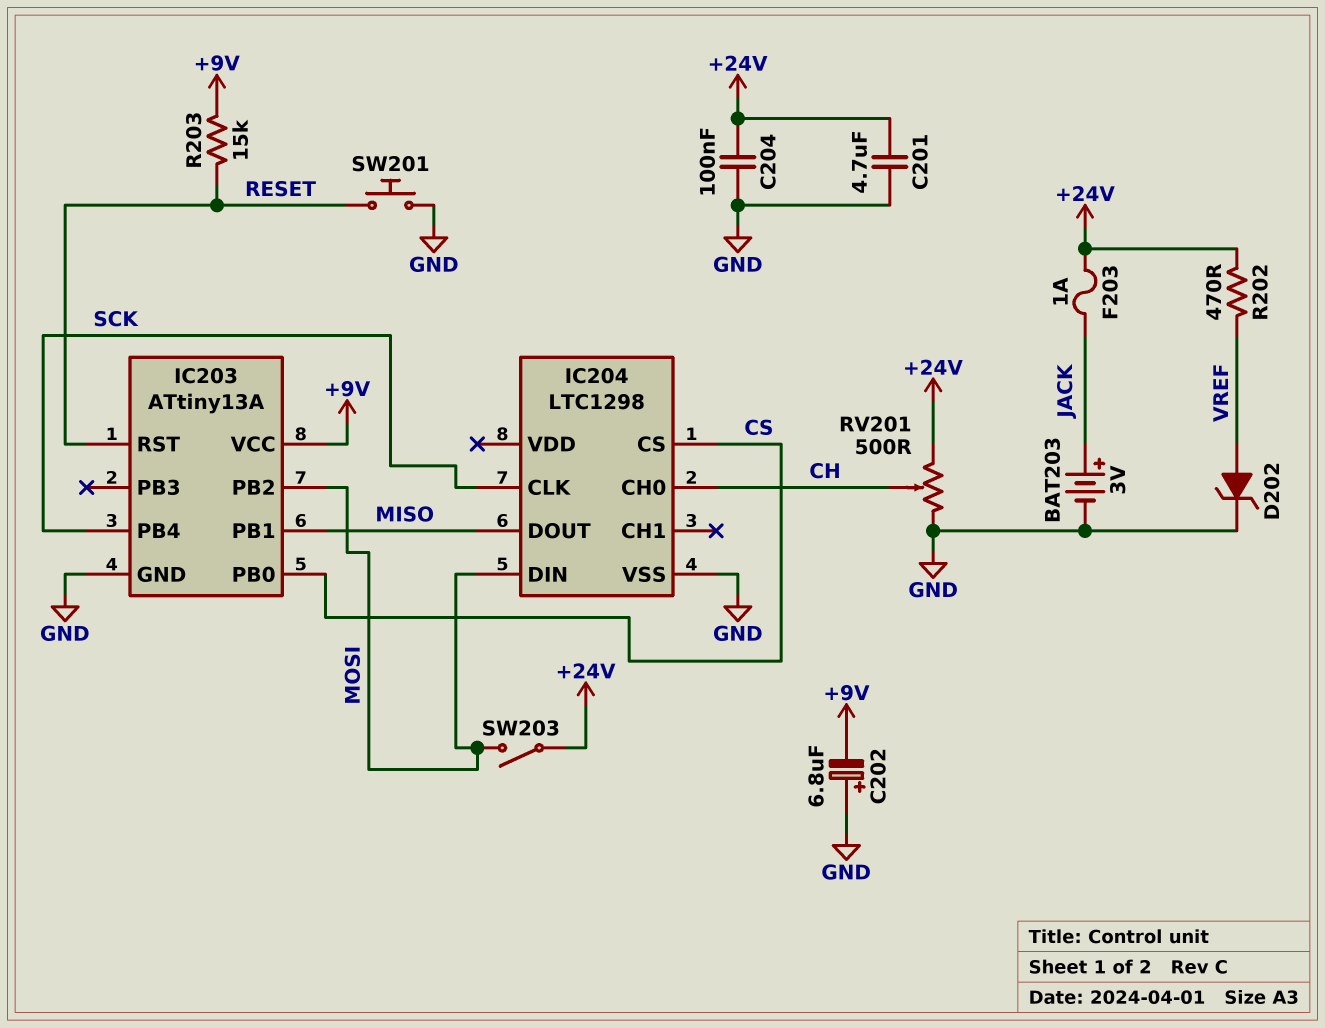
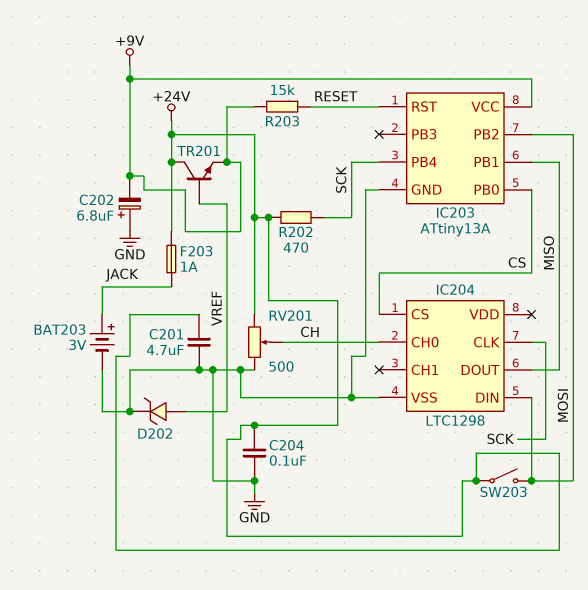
R202: 470 (+24V, VREF) -> 470 (+24V, SCK)
SW201: button (GND, RESET) -> none
TR201: none -> NPN (B VREF, C +24V, E +9V)

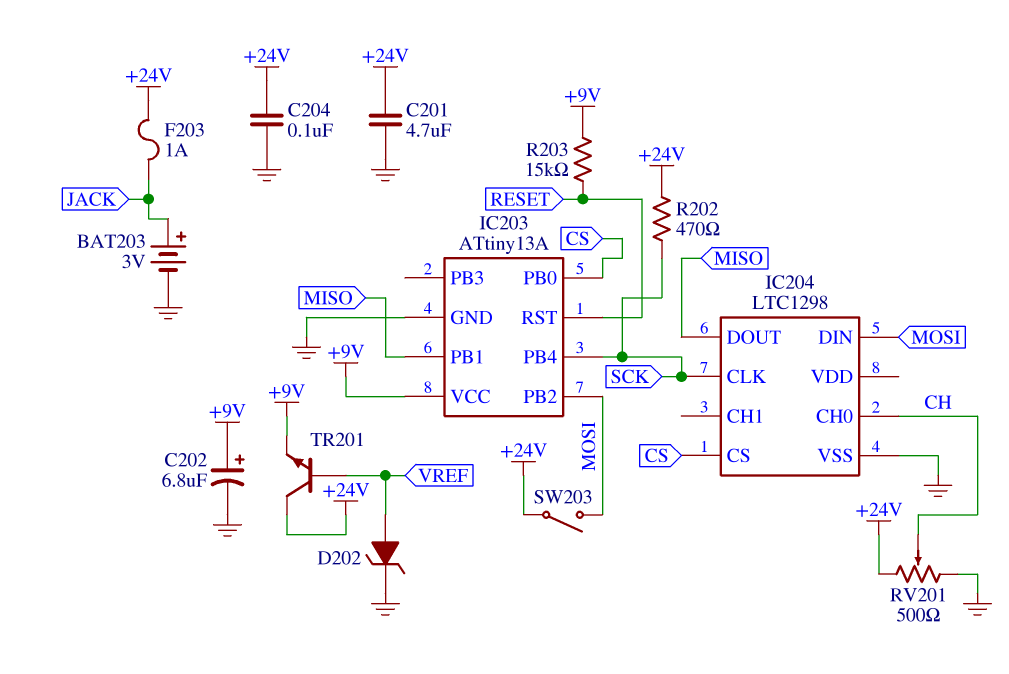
C202: 6.8uF (plus GND, minus +9V) -> 6.8uF (plus +9V, minus GND)

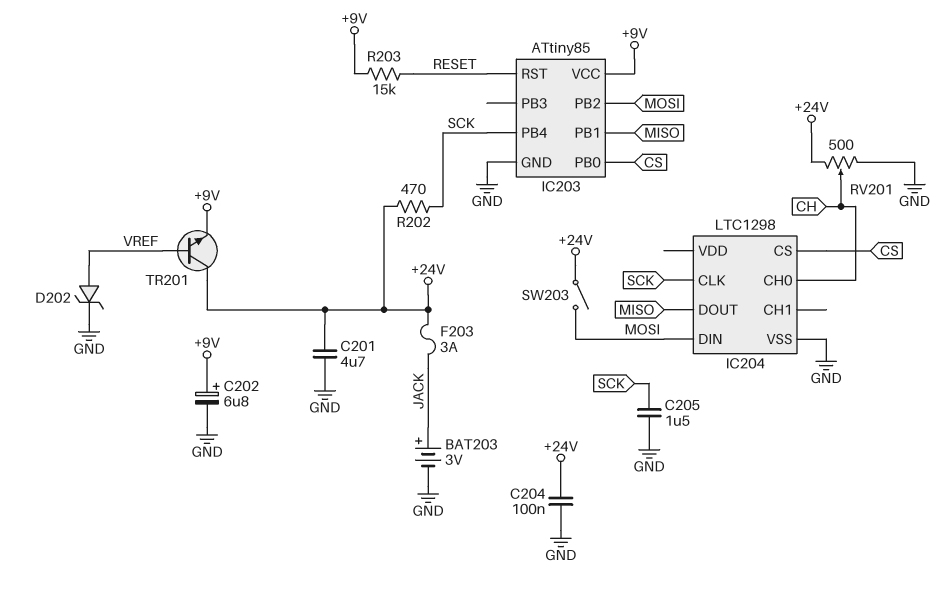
C205: none -> 1.5uF (GND, SCK)
F203: 1A (+24V, JACK) -> 3A (+24V, JACK)
IC203: ATtiny13A -> ATtiny85

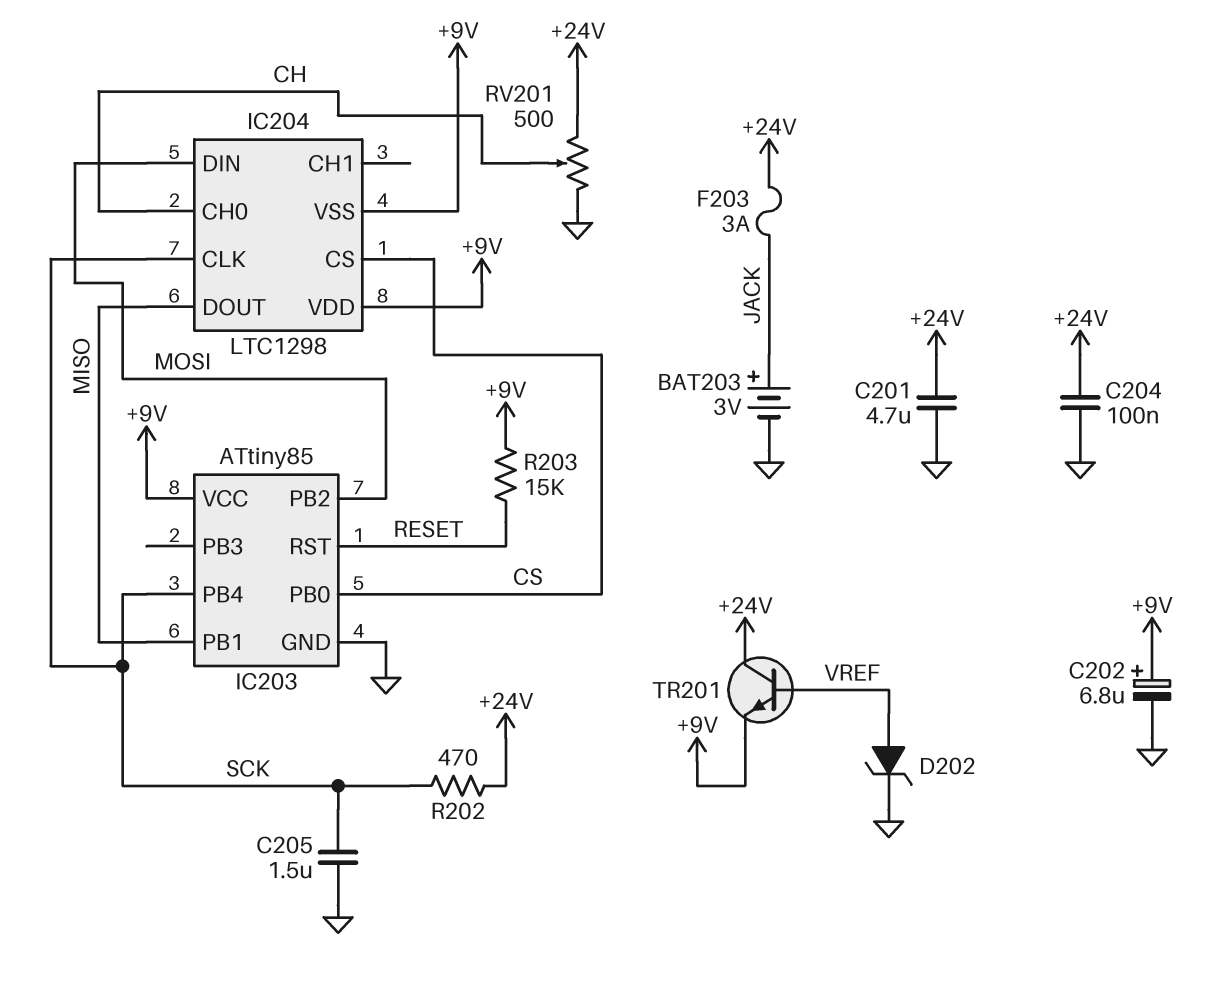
IC204 pin VDD: none -> +9V
IC204 pin VSS: GND -> +9V
SW203: switch (+24V, MOSI) -> none

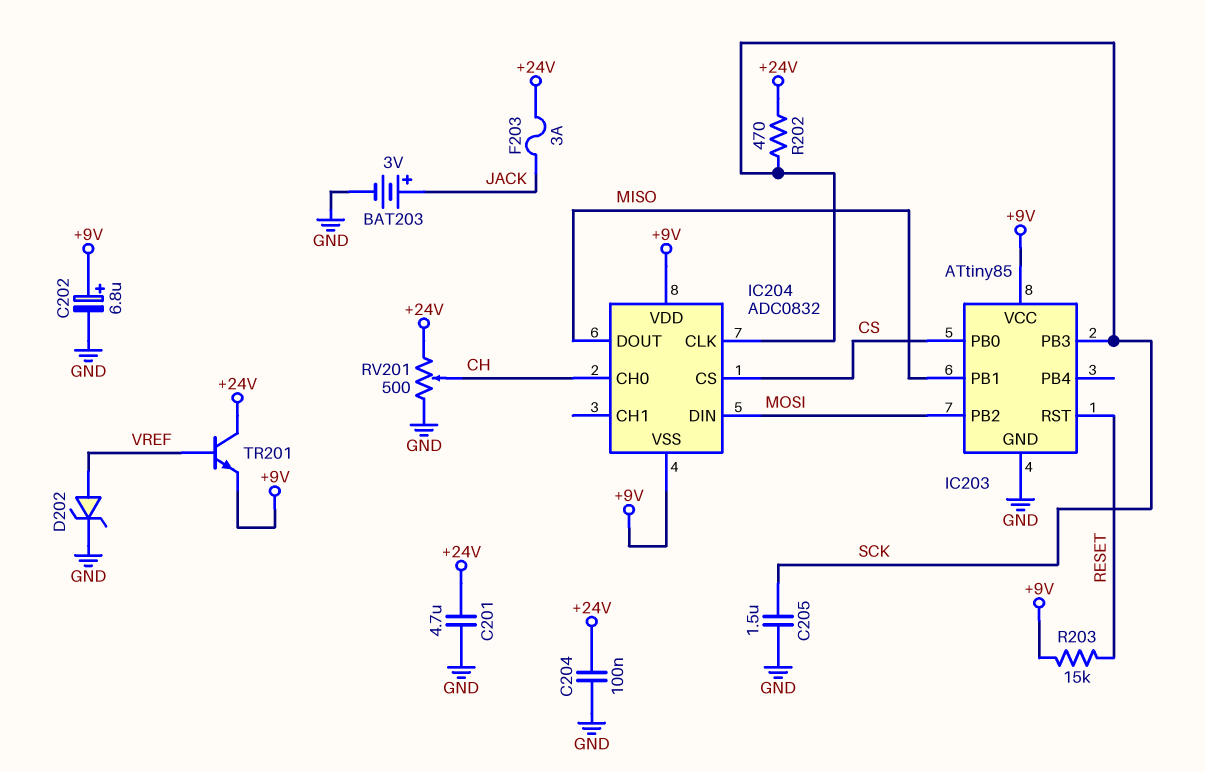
IC203 pin PB3: none -> SCK
IC203 pin PB4: SCK -> none
IC204: LTC1298 -> ADC0832

